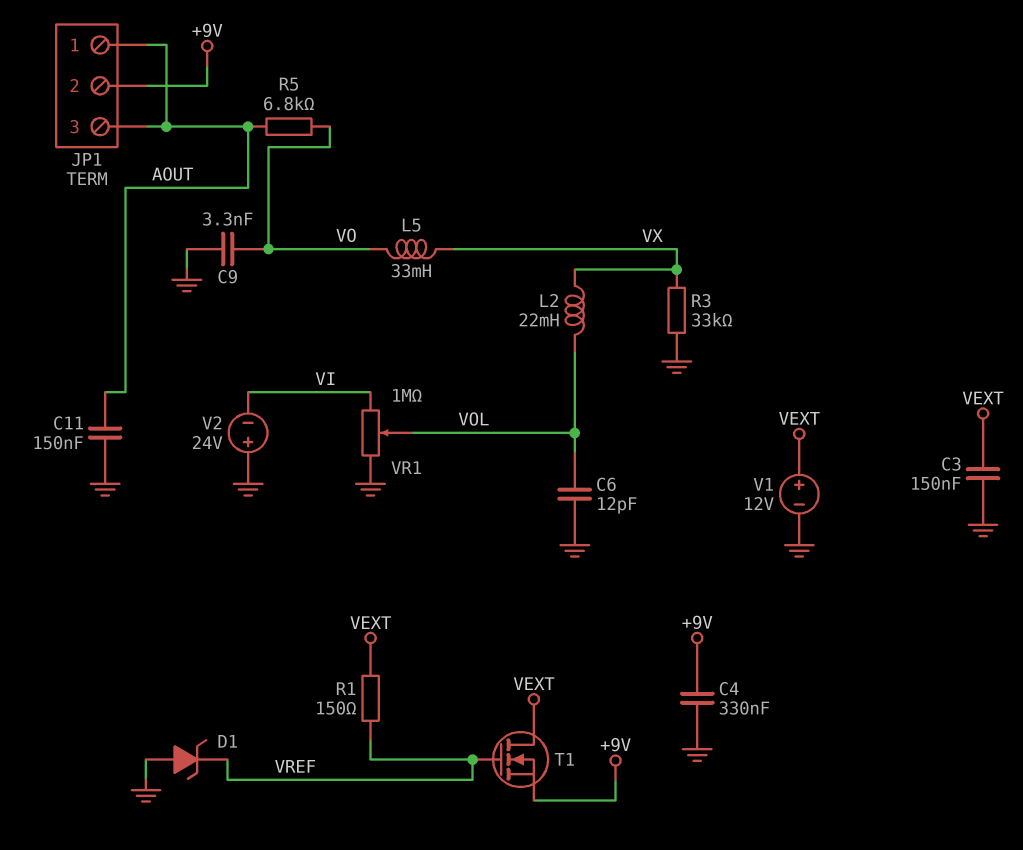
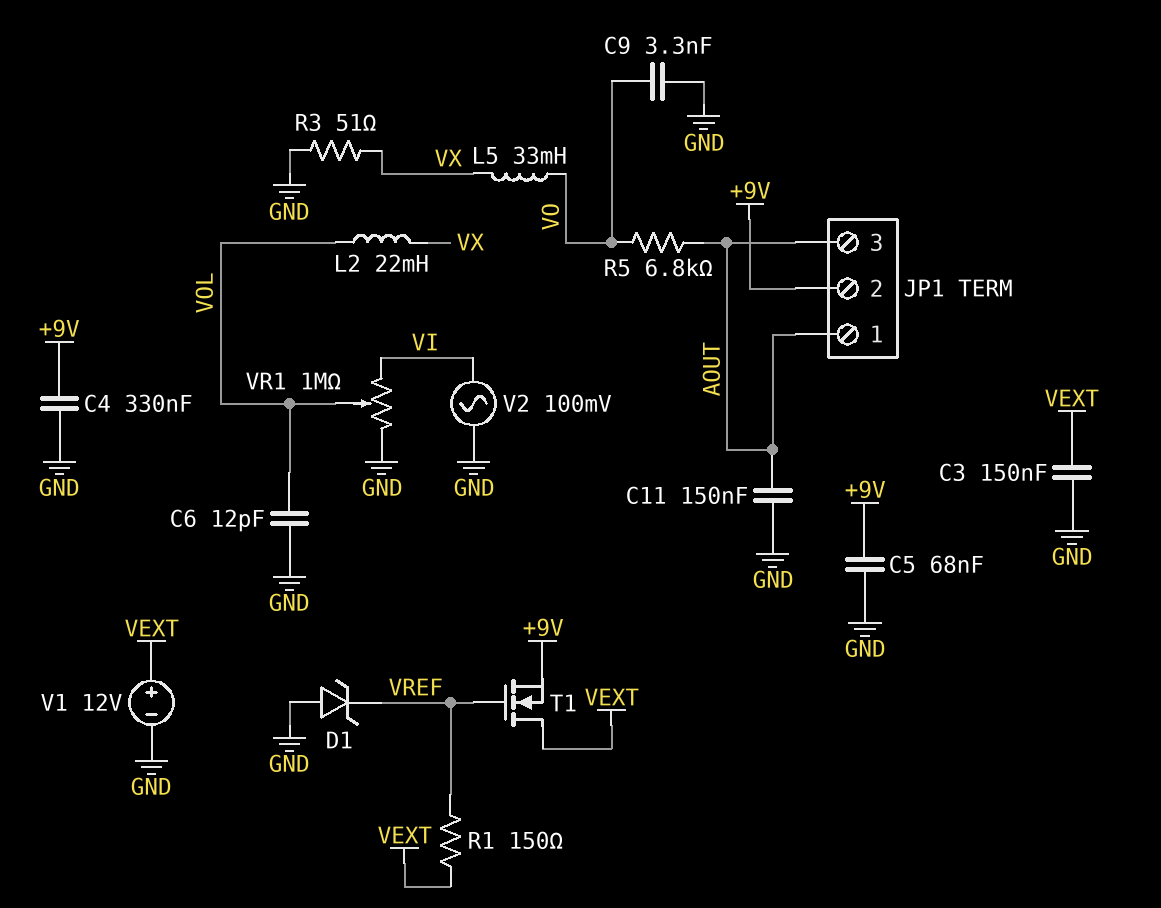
C5: none -> 68nF (+9V, GND)
R3: 33k (GND, VX) -> 51 (GND, VX)
V2: 24V (plus GND, minus VI) -> AC 100mV (GND, VI)

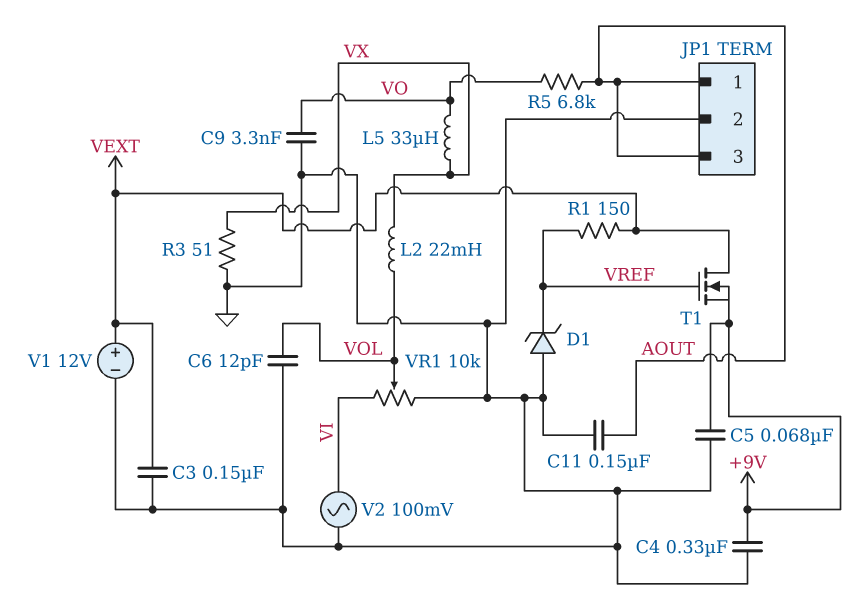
JP1 pin 2: +9V -> GND
L5: 33mH (VO, VX) -> 33uH (VO, VX)
VR1: 1M (GND, VI, wiper VOL) -> 10k (GND, VI, wiper VOL)

